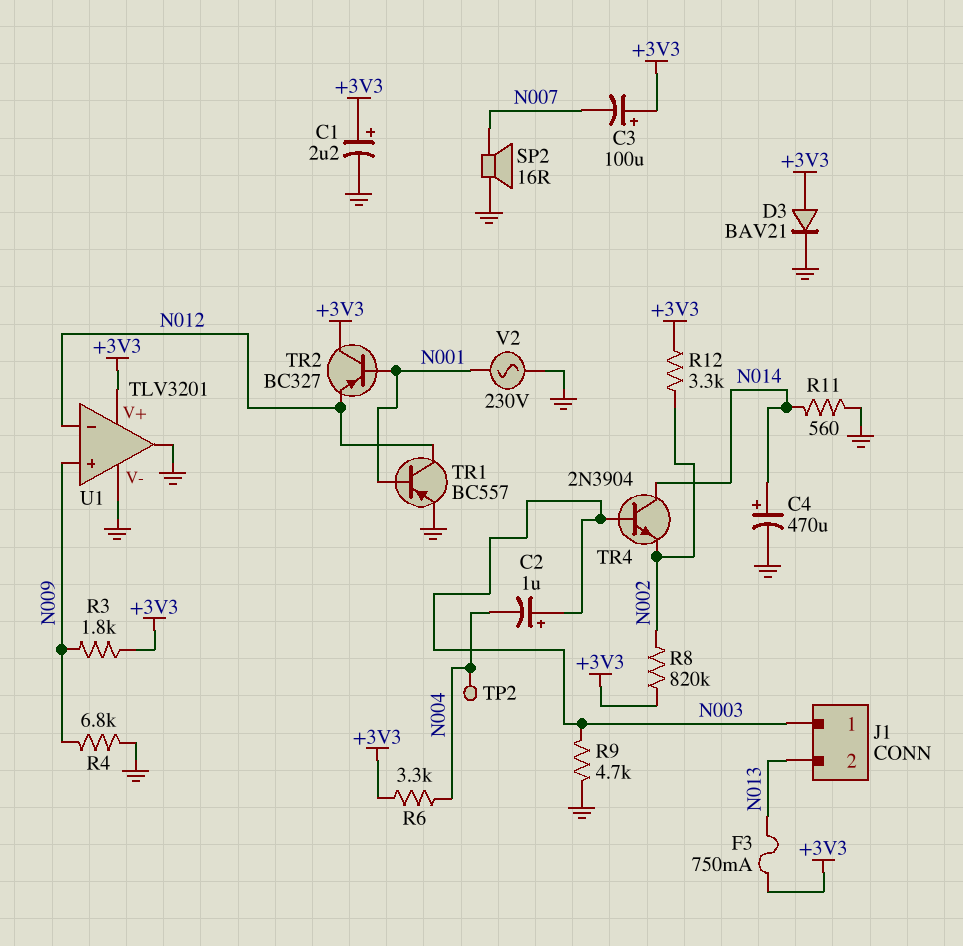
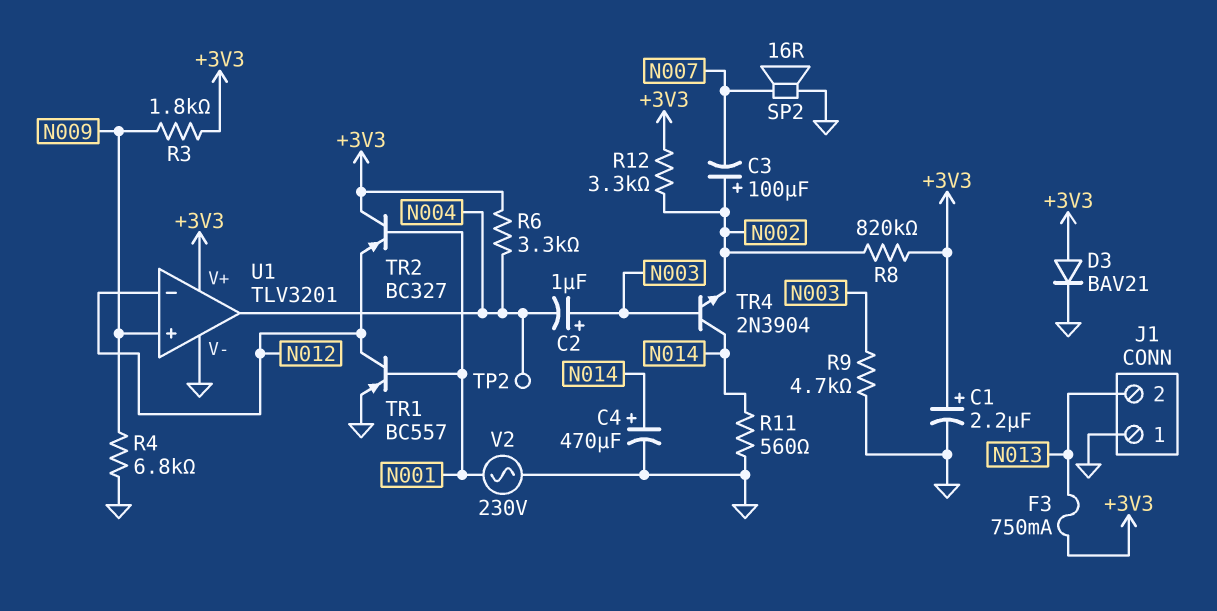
C3: 100uF (plus +3V3, minus N007) -> 100uF (plus N002, minus N007)
J1 pin 1: N003 -> GND
U1 pin out: GND -> N004

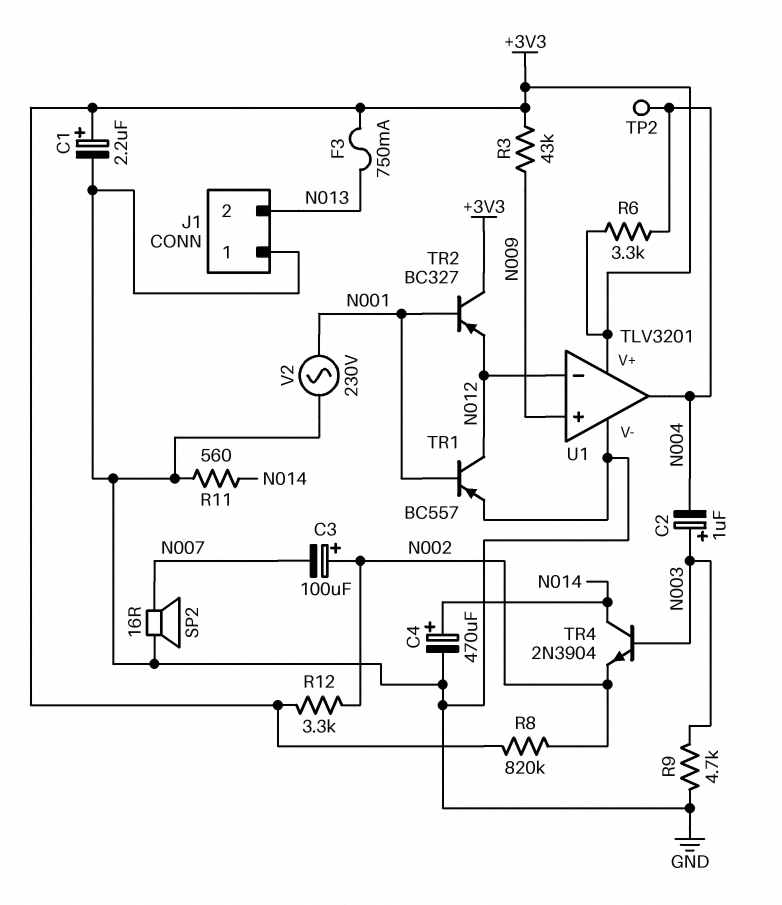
D3: diode BAV21 (A +3V3, K GND) -> none
R3: 1.8k (+3V3, N009) -> 43k (+3V3, N009)
R4: 6.8k (GND, N009) -> none

